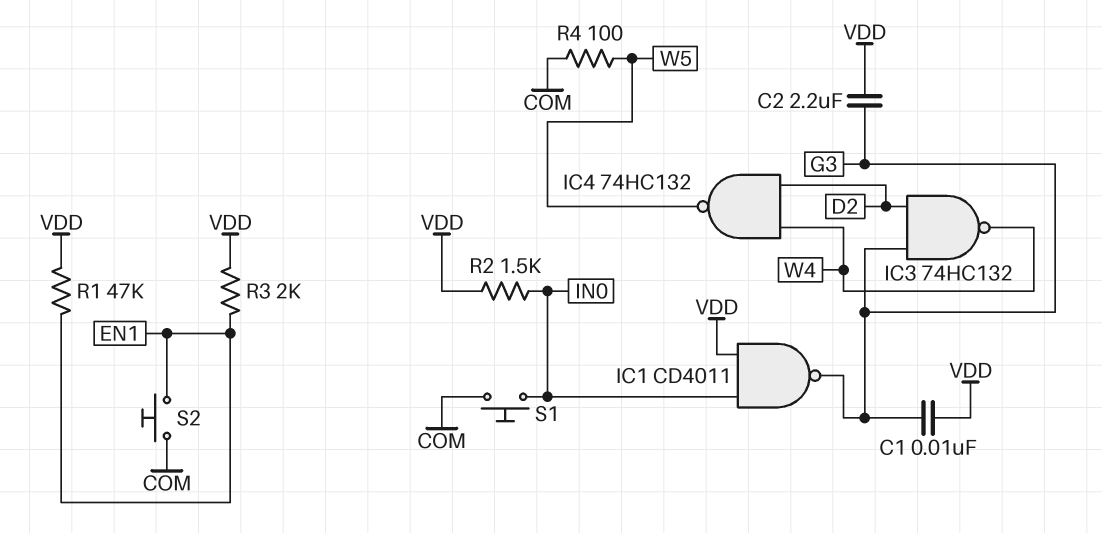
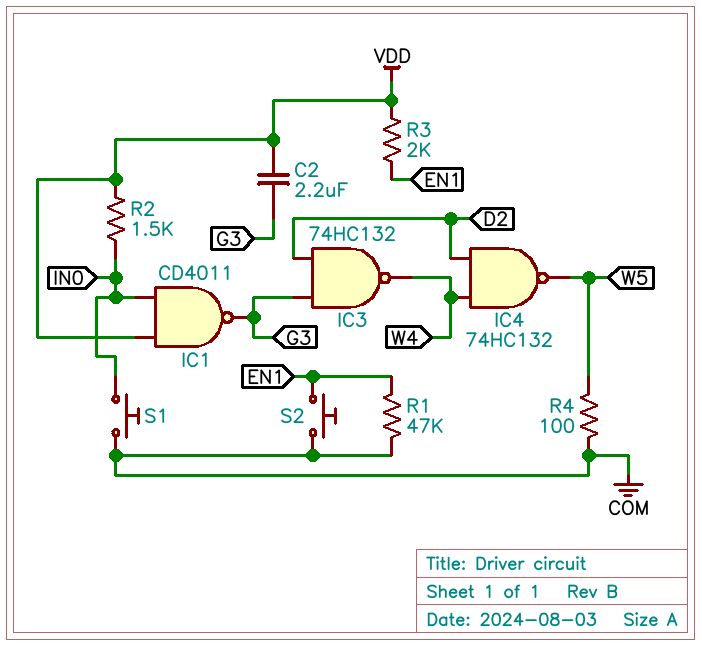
C1: 10nF (G3, VDD) -> none
R1: 47k (EN1, VDD) -> 47k (COM, EN1)

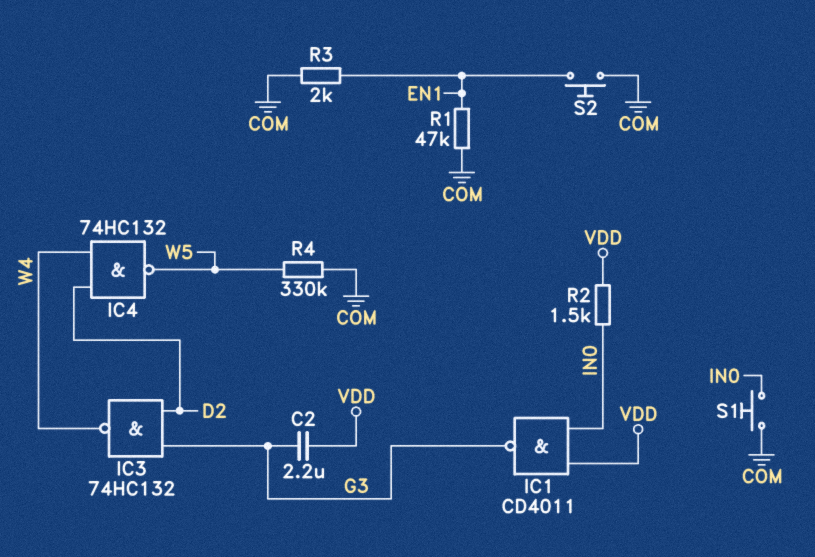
R3: 2k (EN1, VDD) -> 2k (COM, EN1)
R4: 100 (COM, W5) -> 330k (COM, W5)

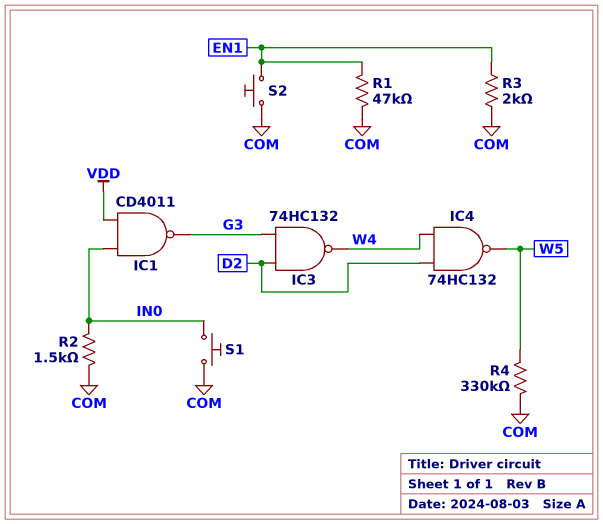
C2: 2.2uF (G3, VDD) -> none
R2: 1.5k (IN0, VDD) -> 1.5k (COM, IN0)

